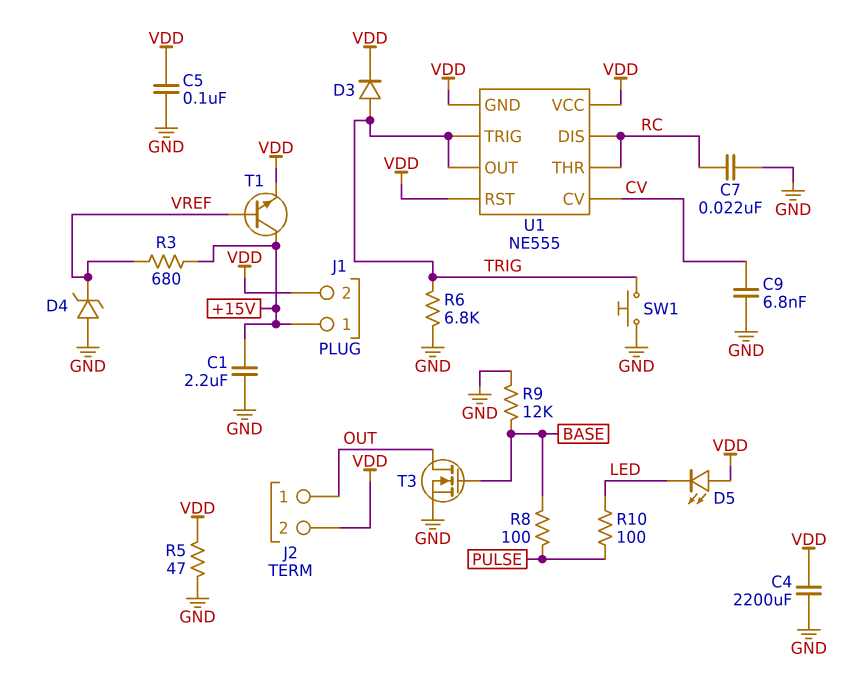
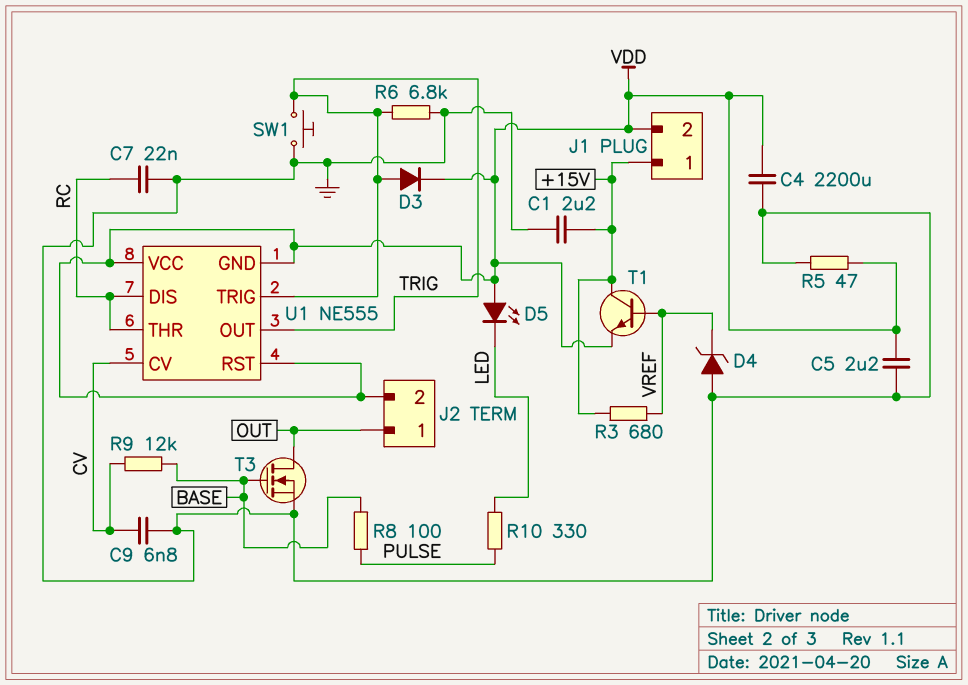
C5: 100nF (GND, VDD) -> 2.2uF (GND, VDD)
R9: 12k (BASE, GND) -> 12k (BASE, CV)
R10: 100 (LED, PULSE) -> 330 (LED, PULSE)

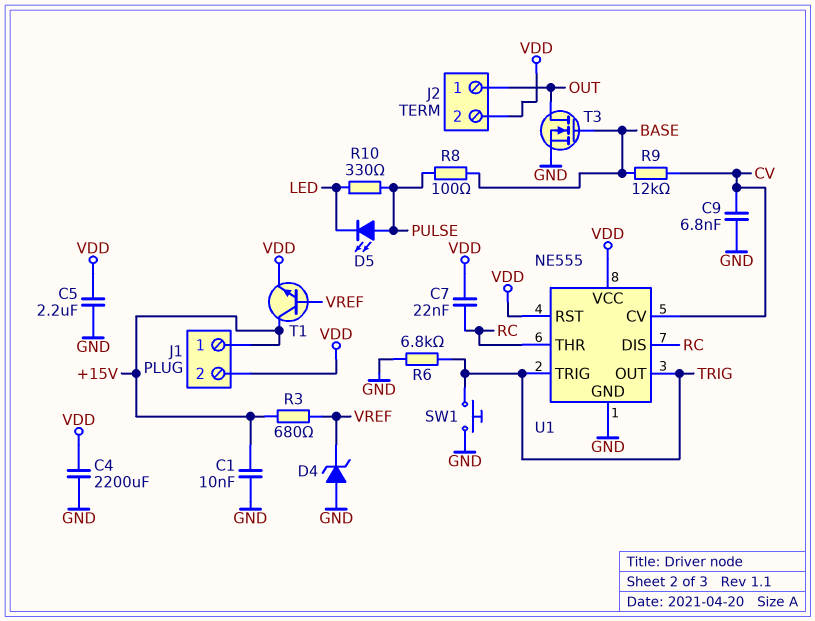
C1: 2.2uF (+15V, GND) -> 10nF (+15V, GND)
C7: 22nF (GND, RC) -> 22nF (RC, VDD)
D3: diode (A TRIG, K VDD) -> none
D5: LED (A VDD, K LED) -> LED (A PULSE, K LED)
R5: 47 (GND, VDD) -> none
U1 pin GND: VDD -> GND

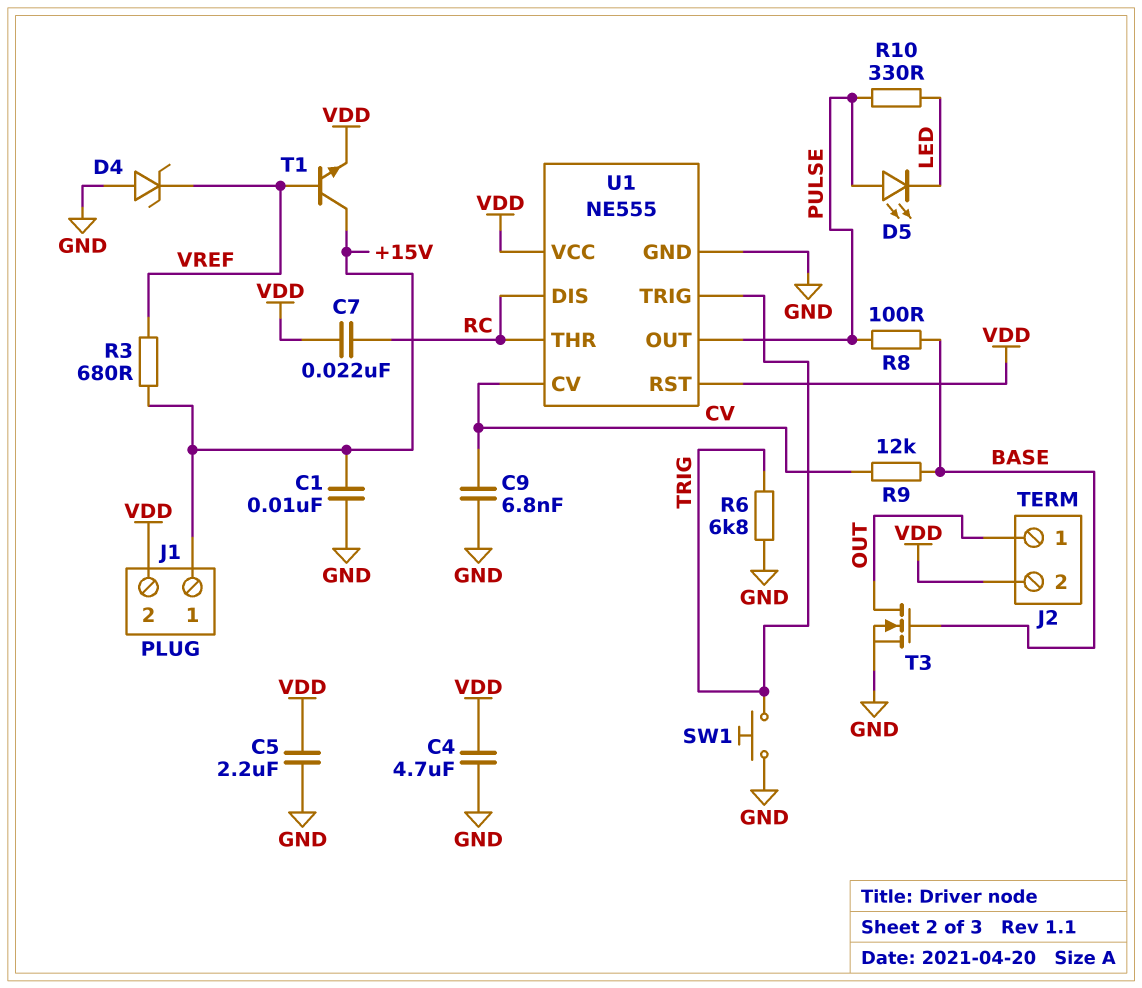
C4: 2200uF (GND, VDD) -> 4.7uF (GND, VDD)
U1 pin OUT: TRIG -> PULSE

